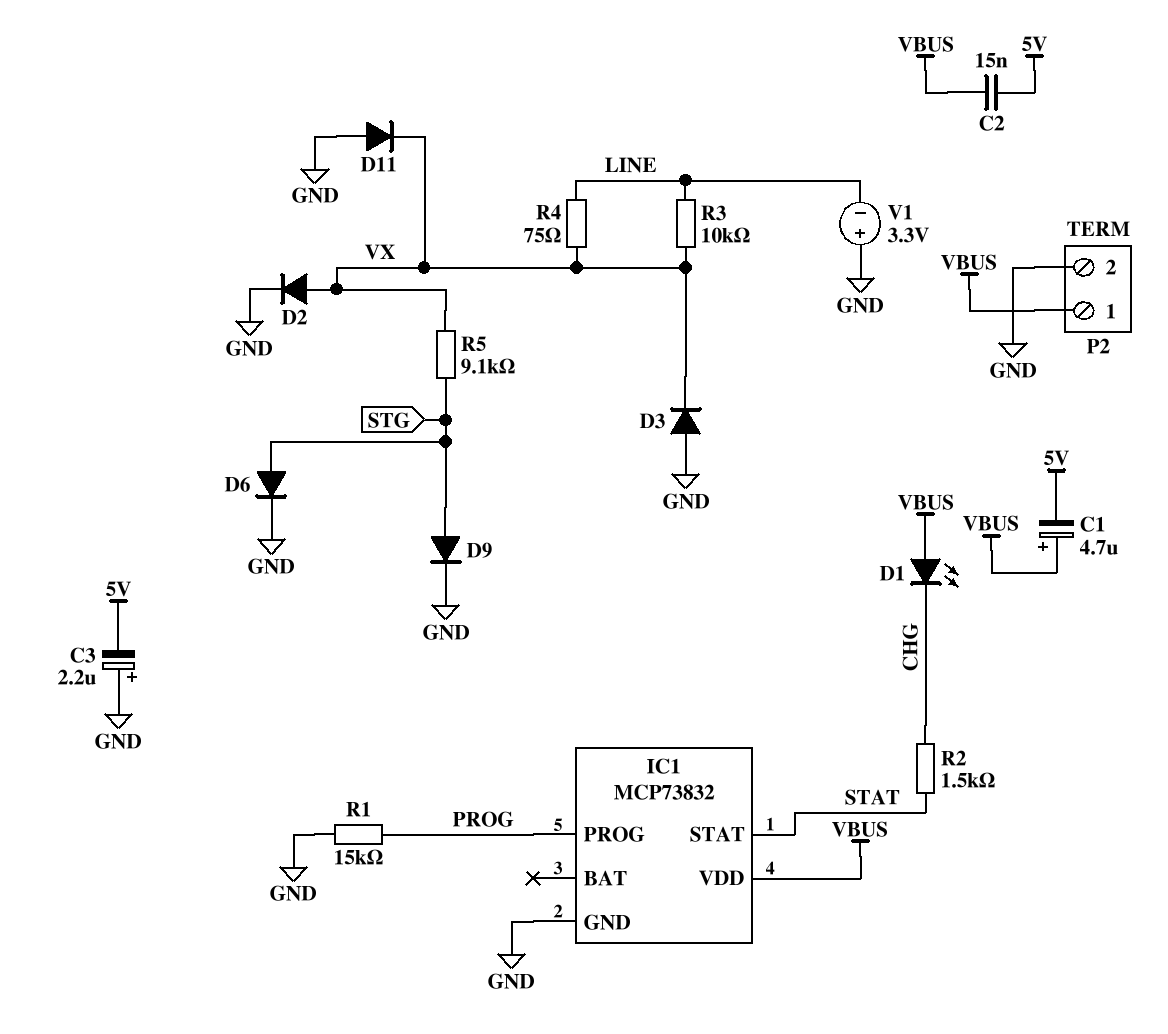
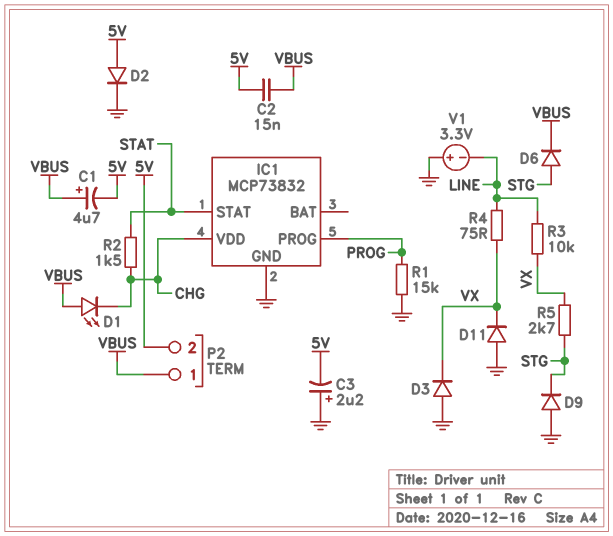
D2: diode (A VX, K GND) -> diode (A 5V, K GND)
D6: diode (A STG, K GND) -> diode (A STG, K VBUS)
D9: diode (A STG, K GND) -> diode (A GND, K STG)
IC1 pin VDD: VBUS -> CHG
P2 pin 2: GND -> 5V
R5: 9.1k (STG, VX) -> 2.7k (STG, VX)

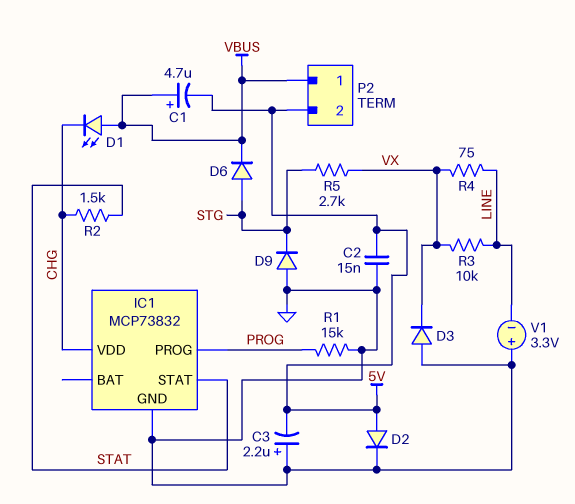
C2: 15nF (5V, VBUS) -> 15nF (5V, GND)
D11: diode (A GND, K VX) -> none

